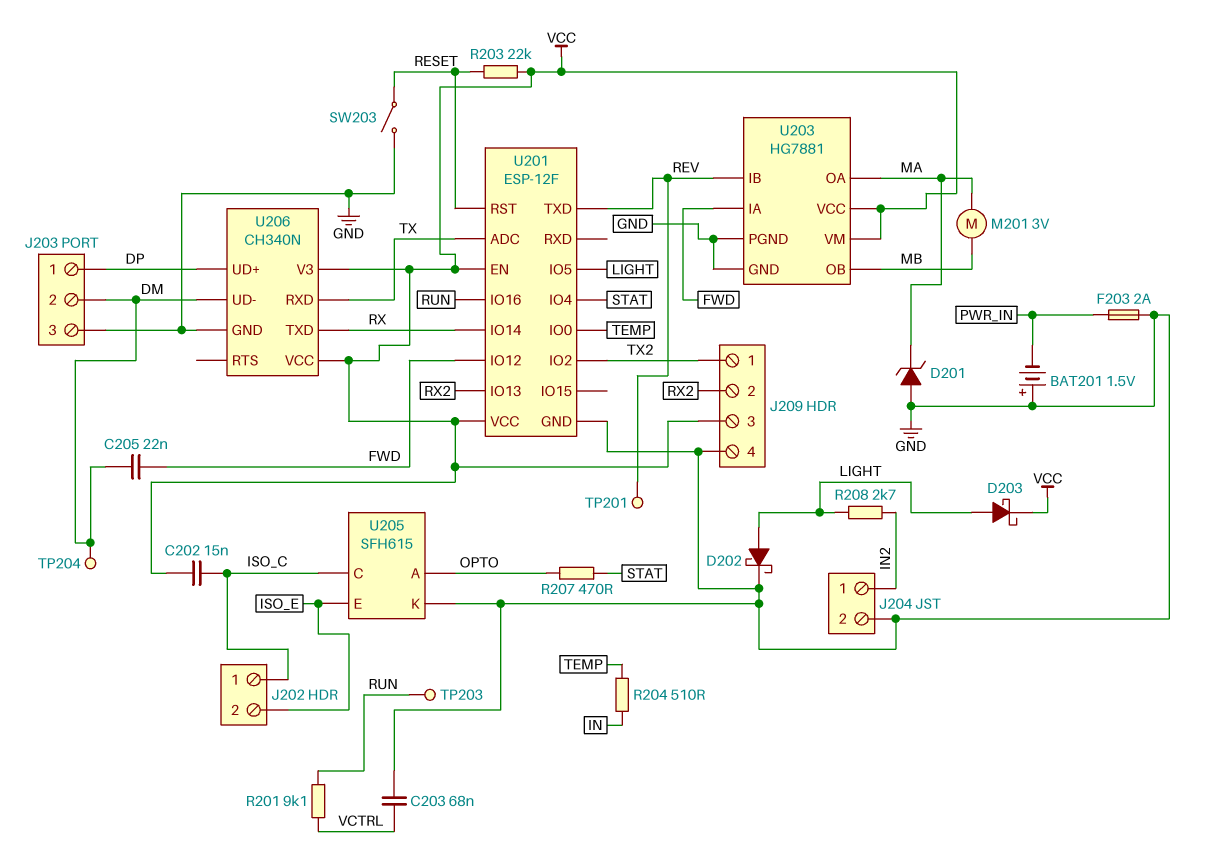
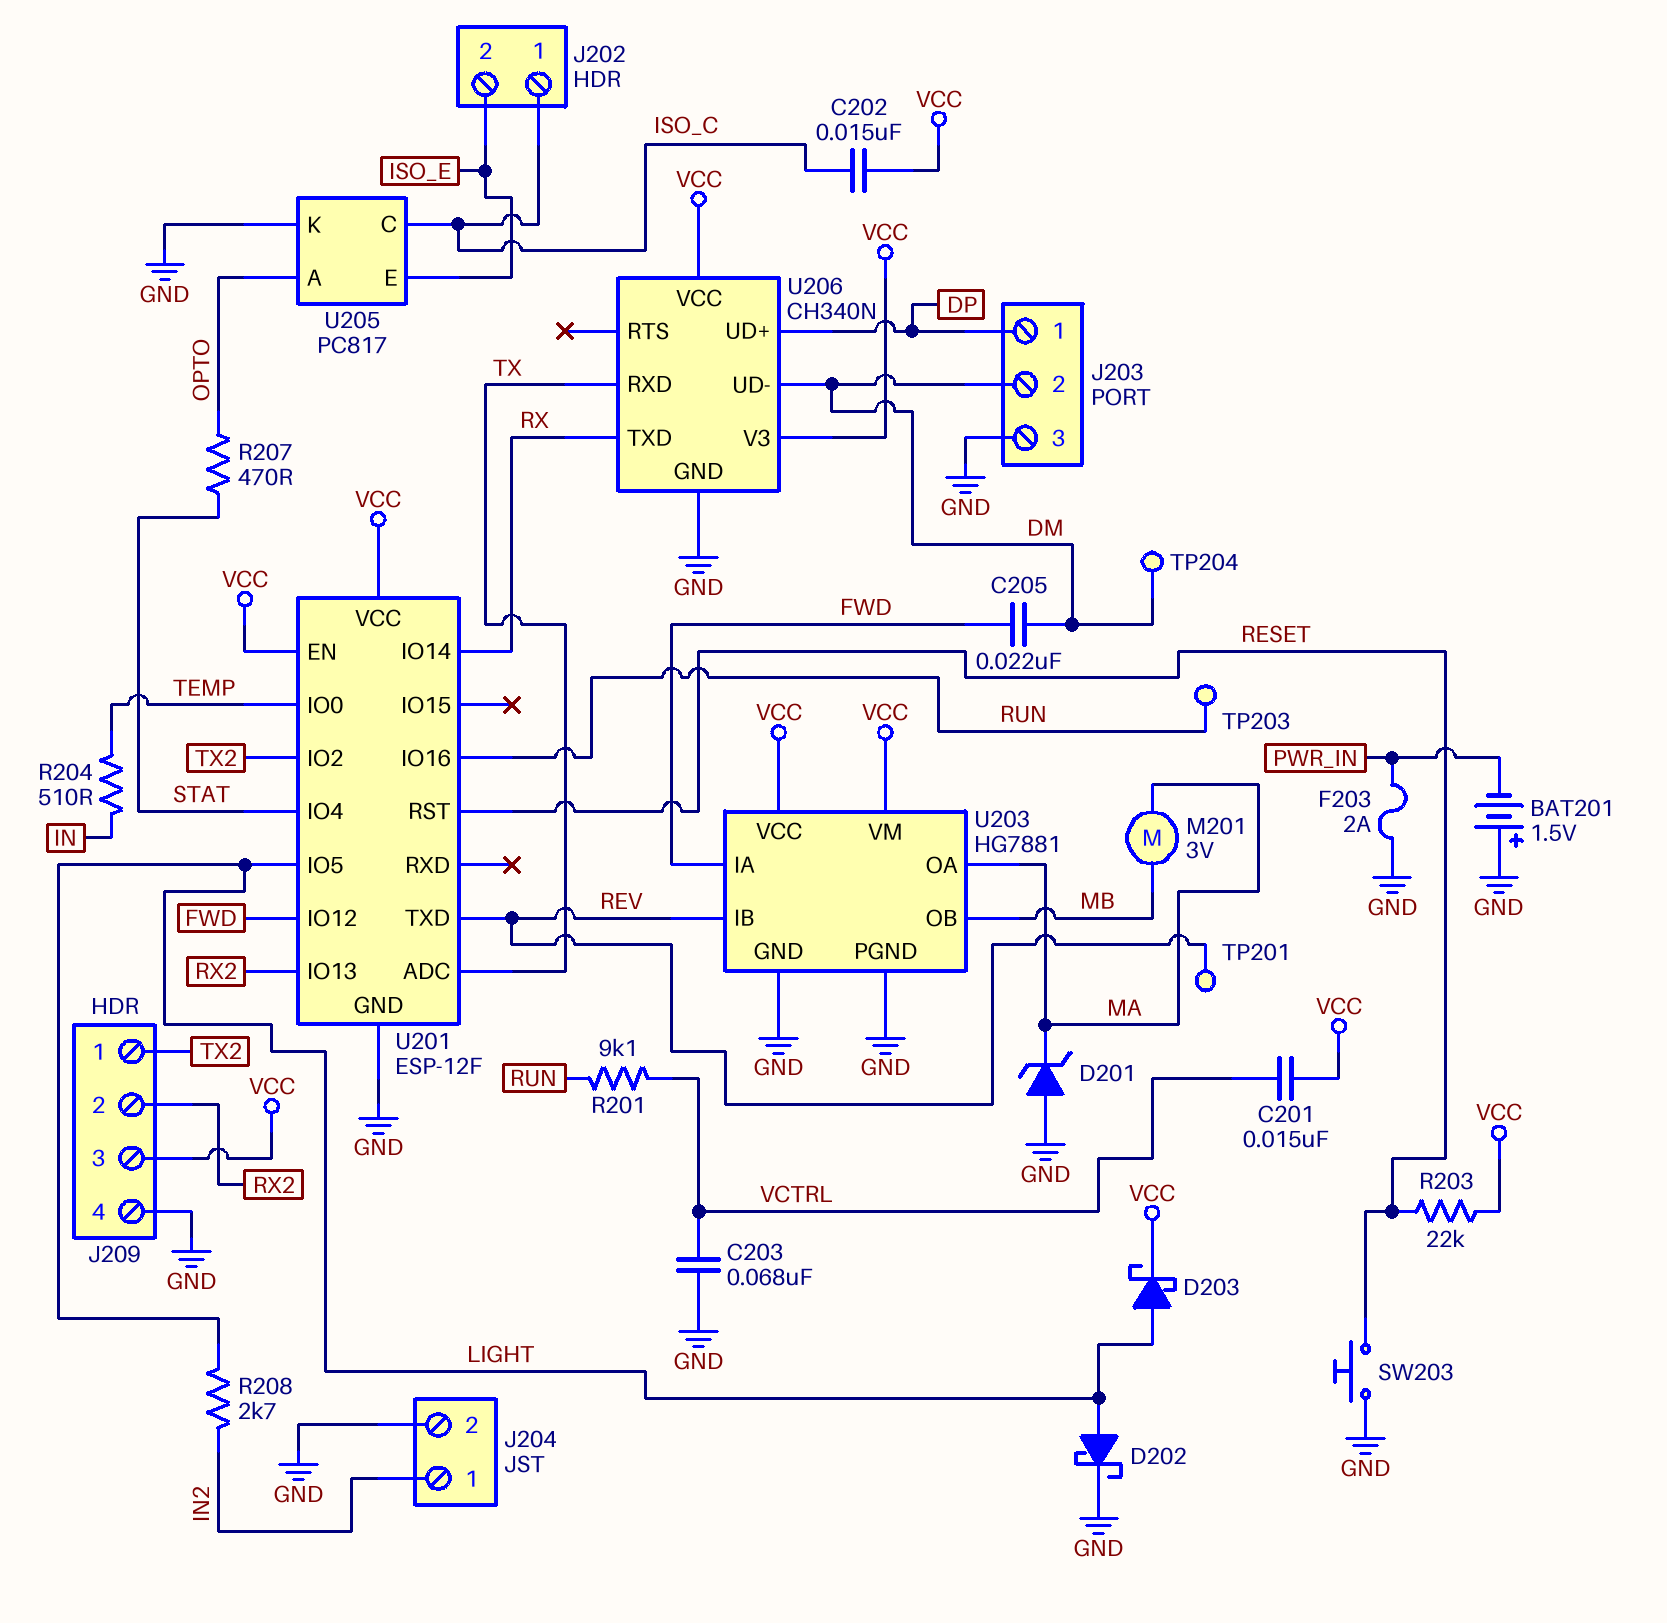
C201: none -> 15nF (VCC, VCTRL)
SW203: switch (GND, RESET) -> button (GND, RESET)
U205: SFH615 -> PC817

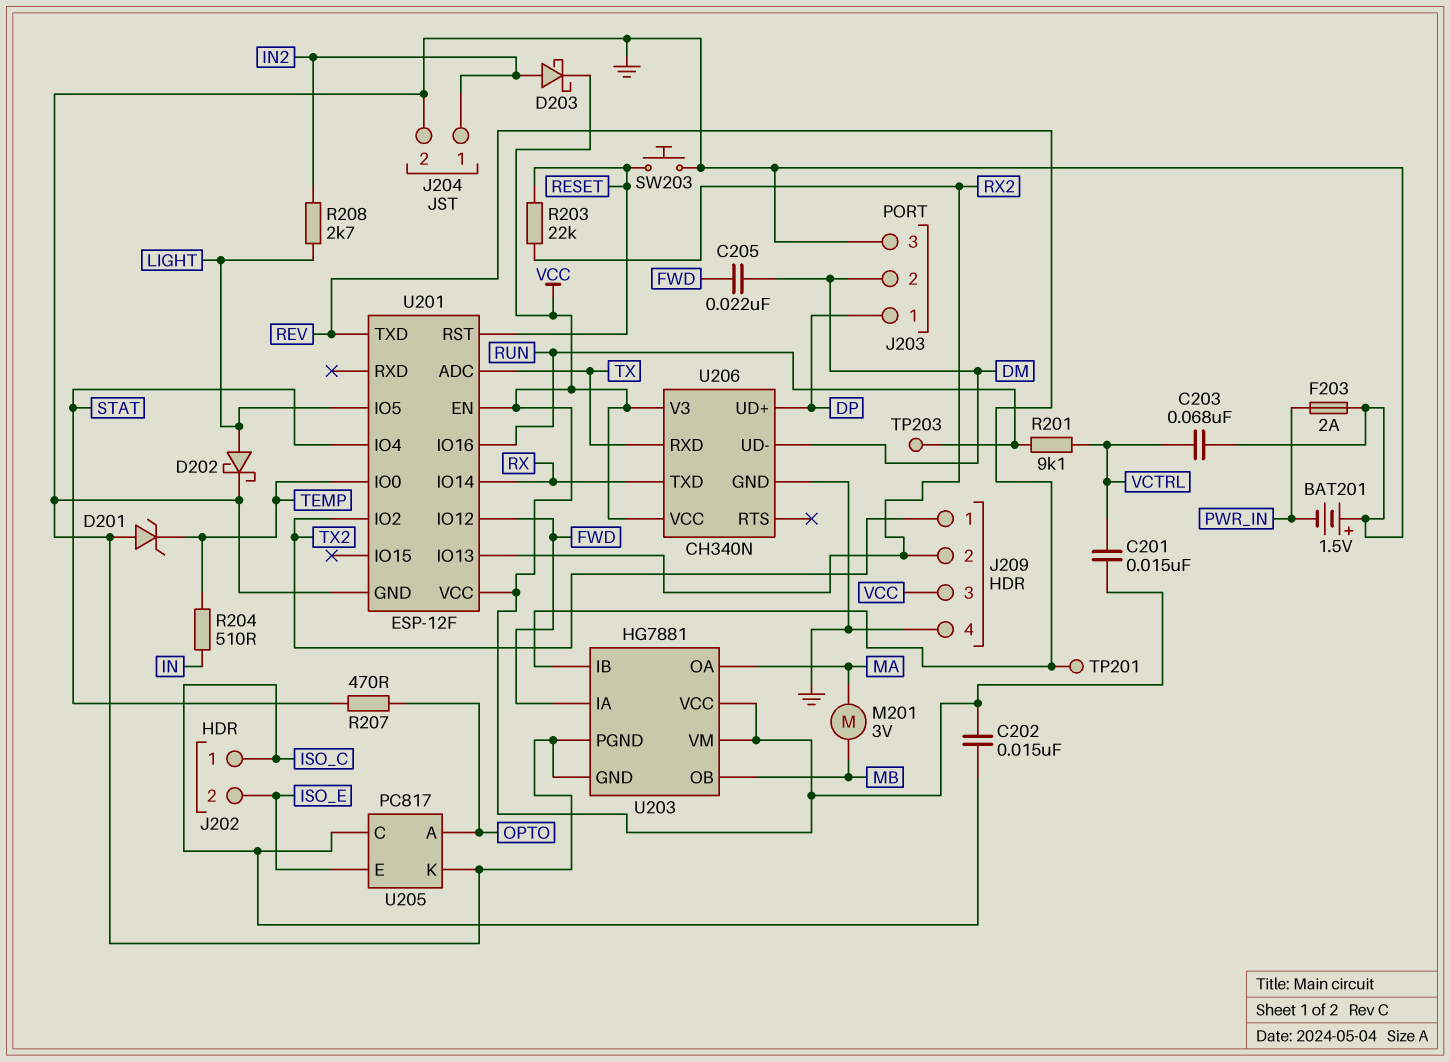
D201: zener (A GND, K MA) -> zener (A GND, K TEMP)
D203: schottky (A LIGHT, K VCC) -> schottky (A IN2, K VCC)
R203: 22k (RESET, VCC) -> 22k (RESET, RX2)
TP204: test point (DM) -> none

